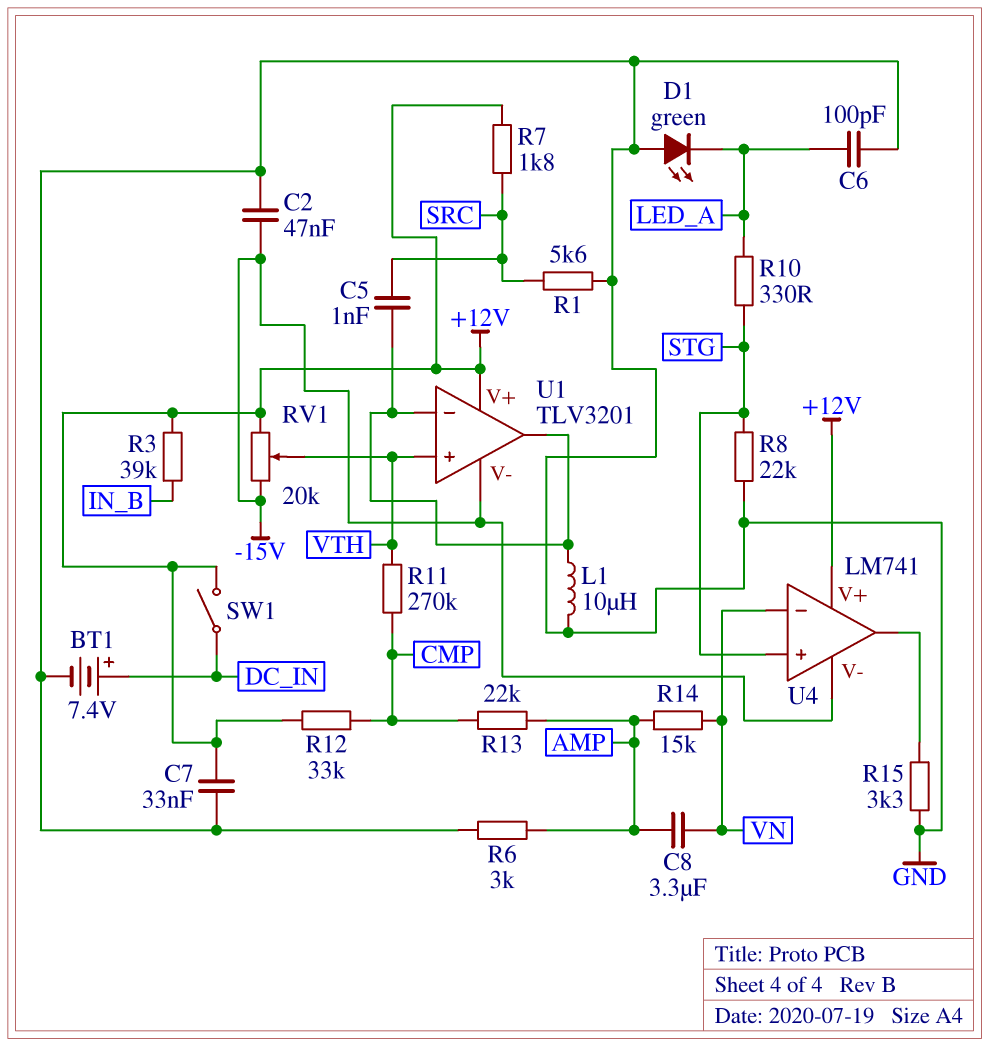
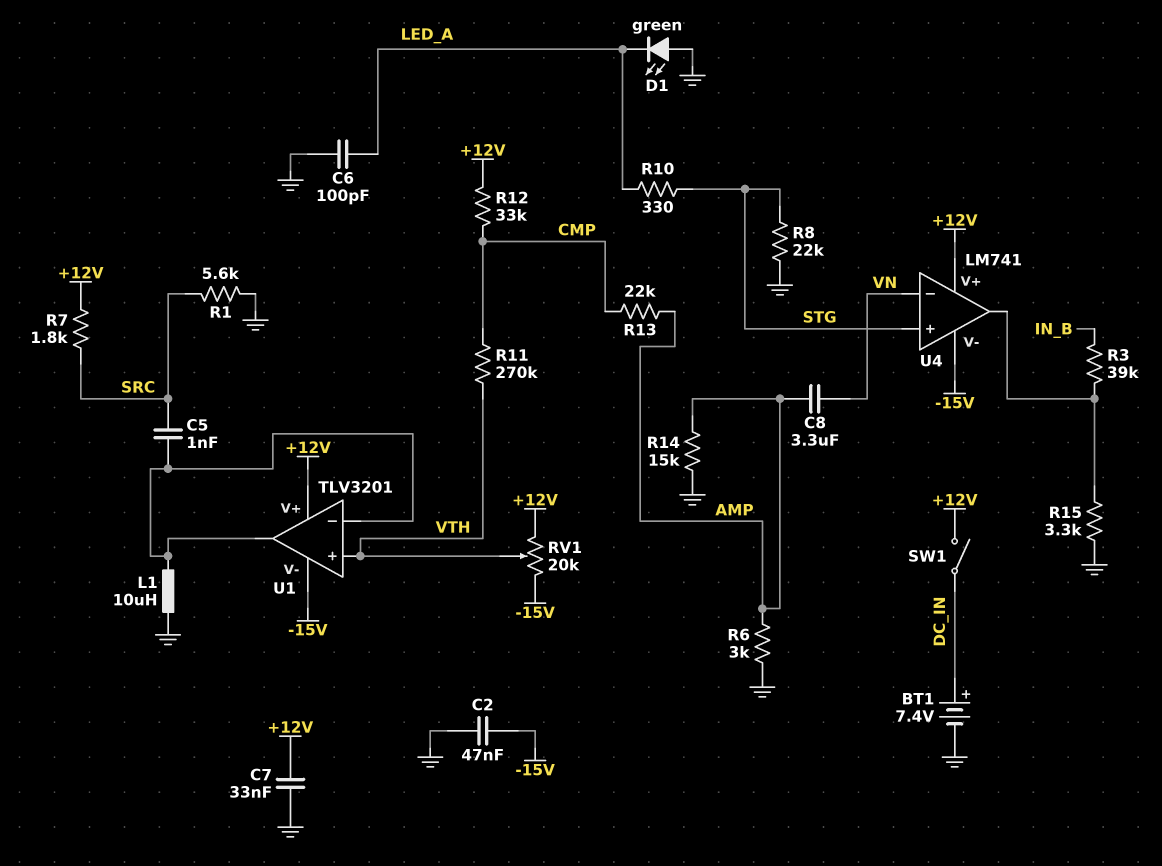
R3: 39k (+12V, IN_B) -> 39k (IN_B, U4/out)
R14: 15k (AMP, VN) -> 15k (AMP, GND)

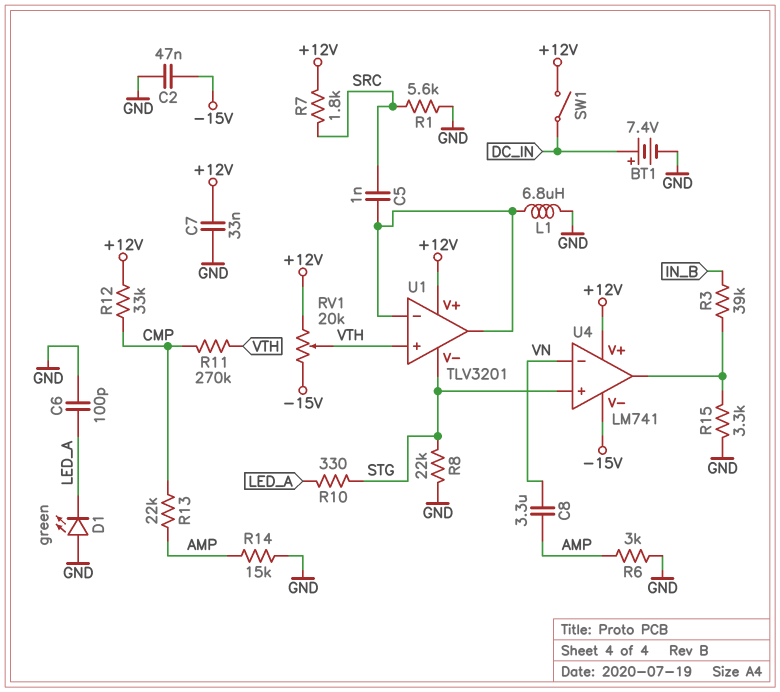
L1: 10uH (GND, U1/in-) -> 6.8uH (GND, U1/in-)
U1 pin V-: -15V -> STG

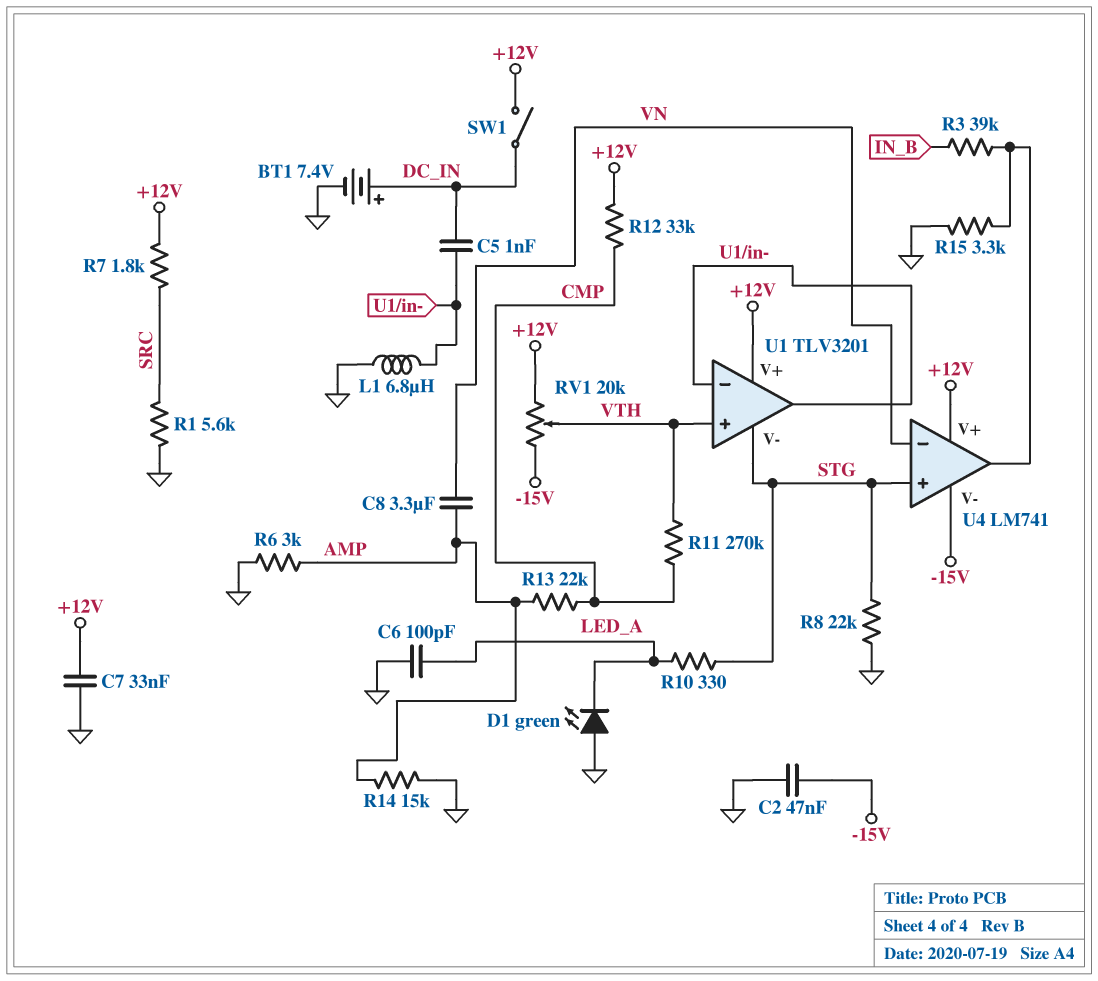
C5: 1nF (SRC, U1/in-) -> 1nF (DC_IN, U1/in-)

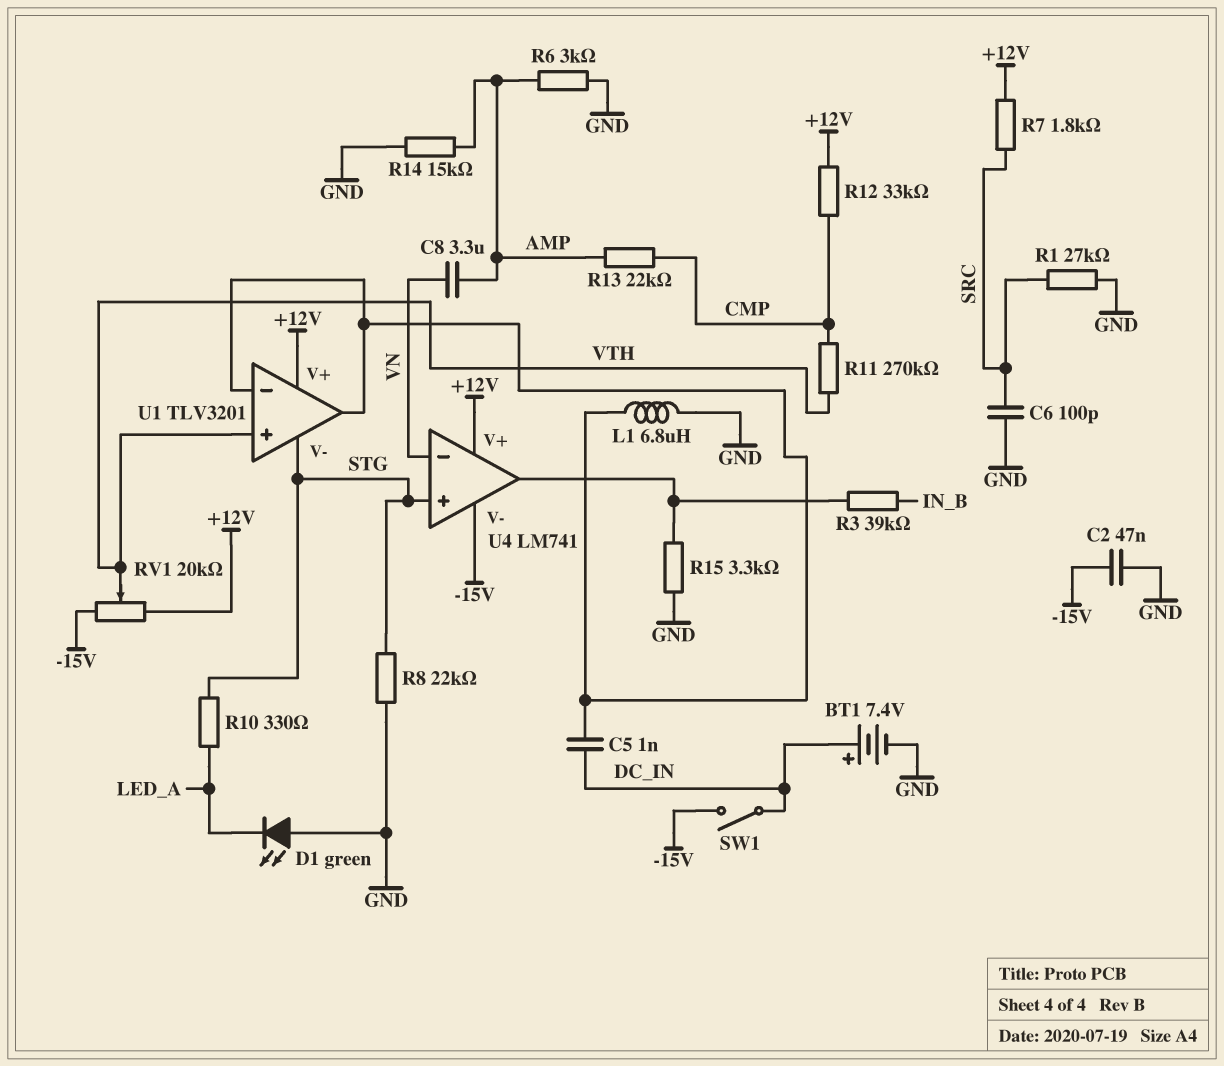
C6: 100pF (GND, LED_A) -> 100pF (GND, SRC)
C7: 33nF (+12V, GND) -> none
R1: 5.6k (GND, SRC) -> 27k (GND, SRC)
SW1: switch (+12V, DC_IN) -> switch (-15V, DC_IN)

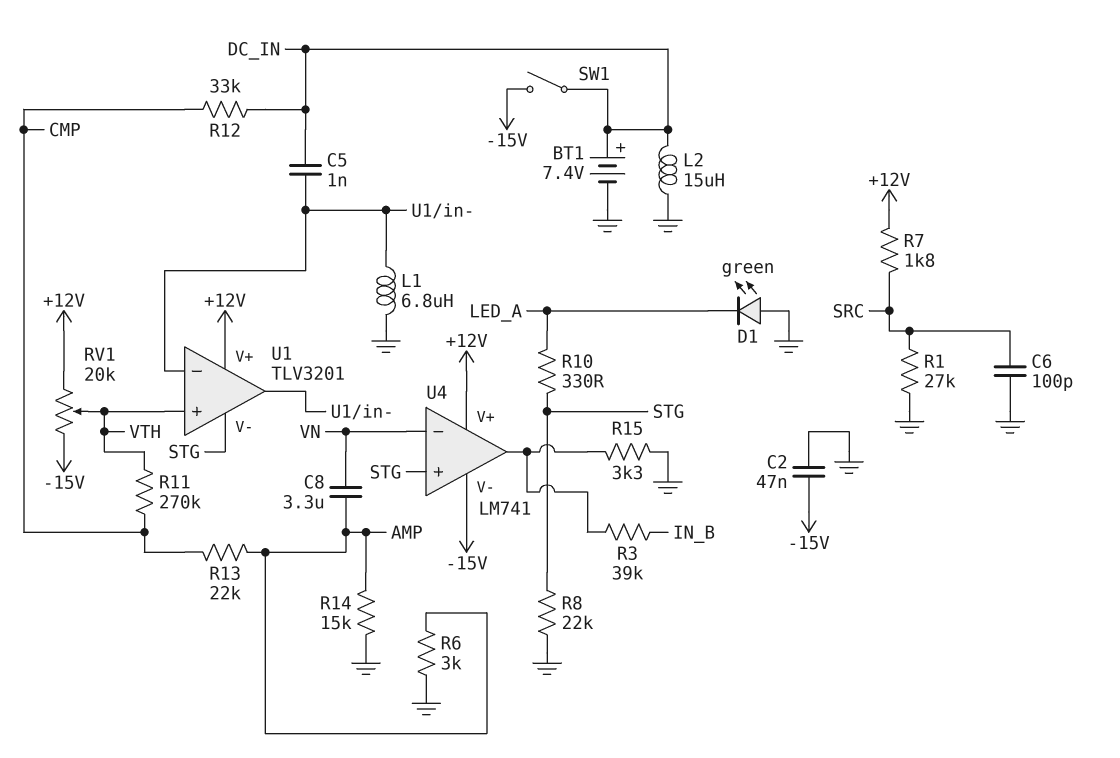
L2: none -> 15uH (DC_IN, GND)
R12: 33k (+12V, CMP) -> 33k (CMP, DC_IN)

